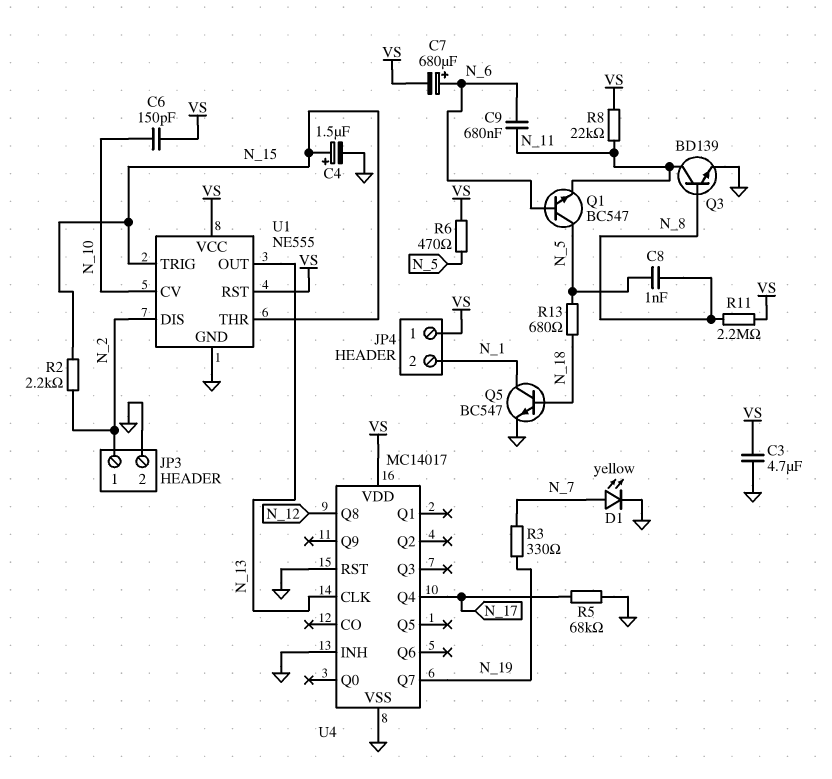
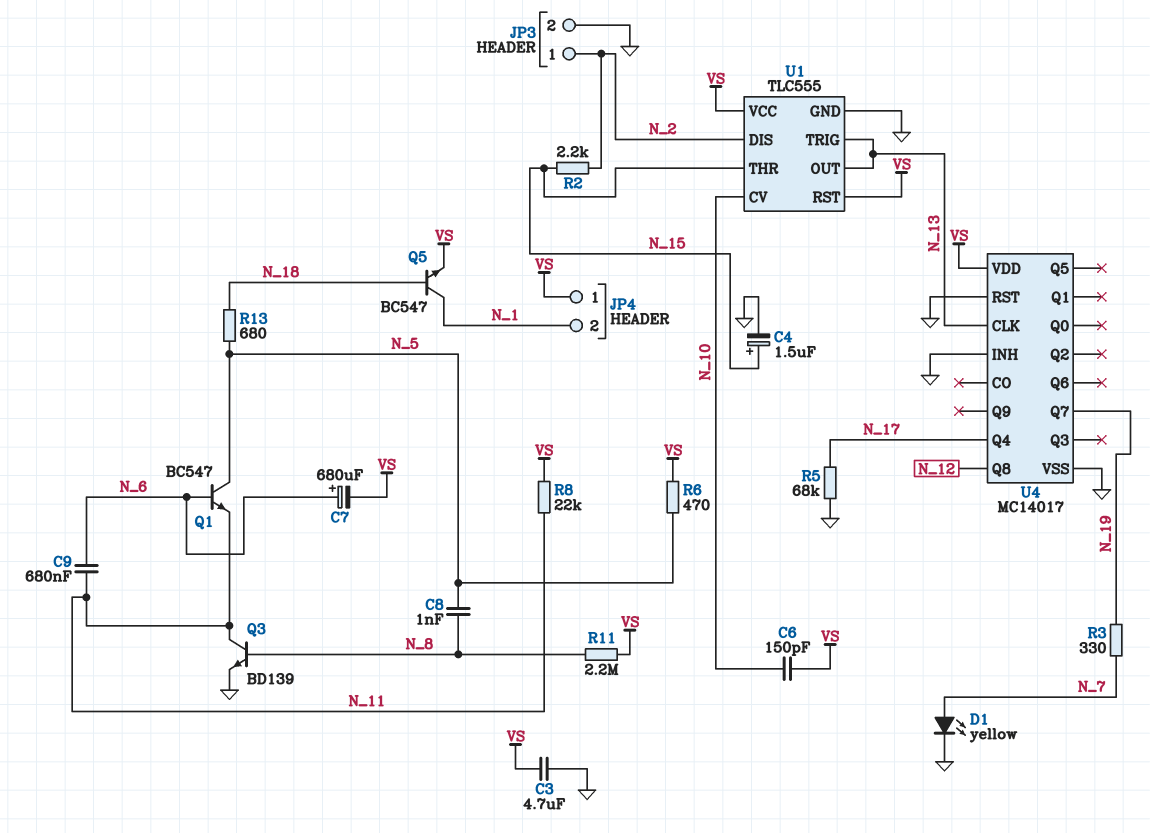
Q5: NPN BC547 (B N_18, C N_1, E GND) -> NPN BC547 (B N_18, C N_1, E VS)
U1: NE555 -> TLC555
U1 pin TRIG: N_15 -> N_13

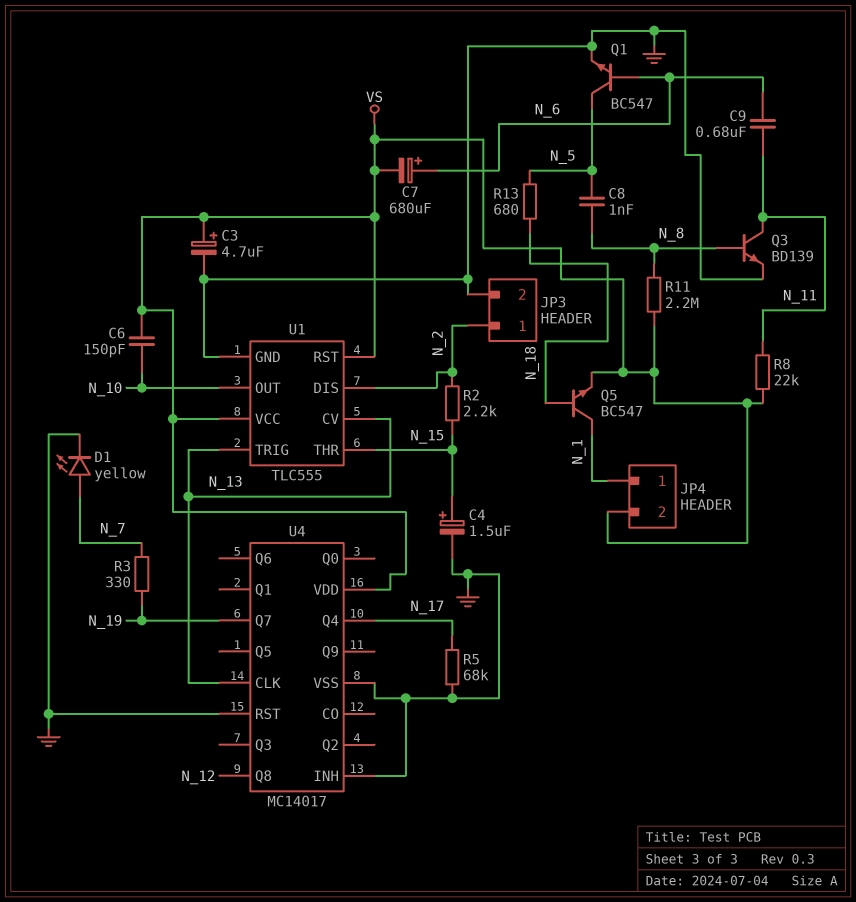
C3: 4.7uF (GND, VS) -> 4.7uF (plus VS, minus GND)
JP4 pin 1: VS -> N_1
JP4 pin 2: N_1 -> VS
Q1: NPN BC547 (B N_6, C N_5, E N_11) -> NPN BC547 (B N_6, C N_5, E GND)
R6: 470 (N_5, VS) -> none
U1 pin CV: N_10 -> N_13
U1 pin OUT: N_13 -> N_10

